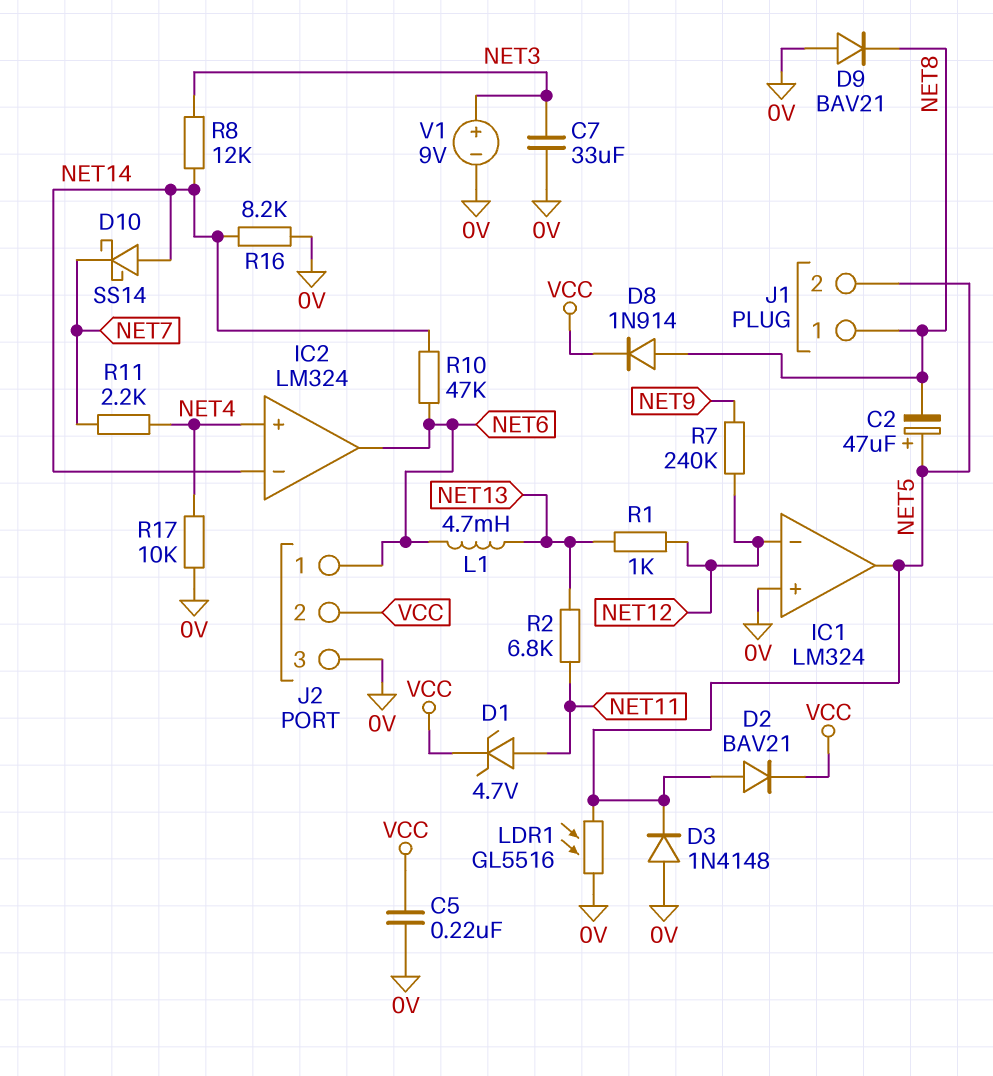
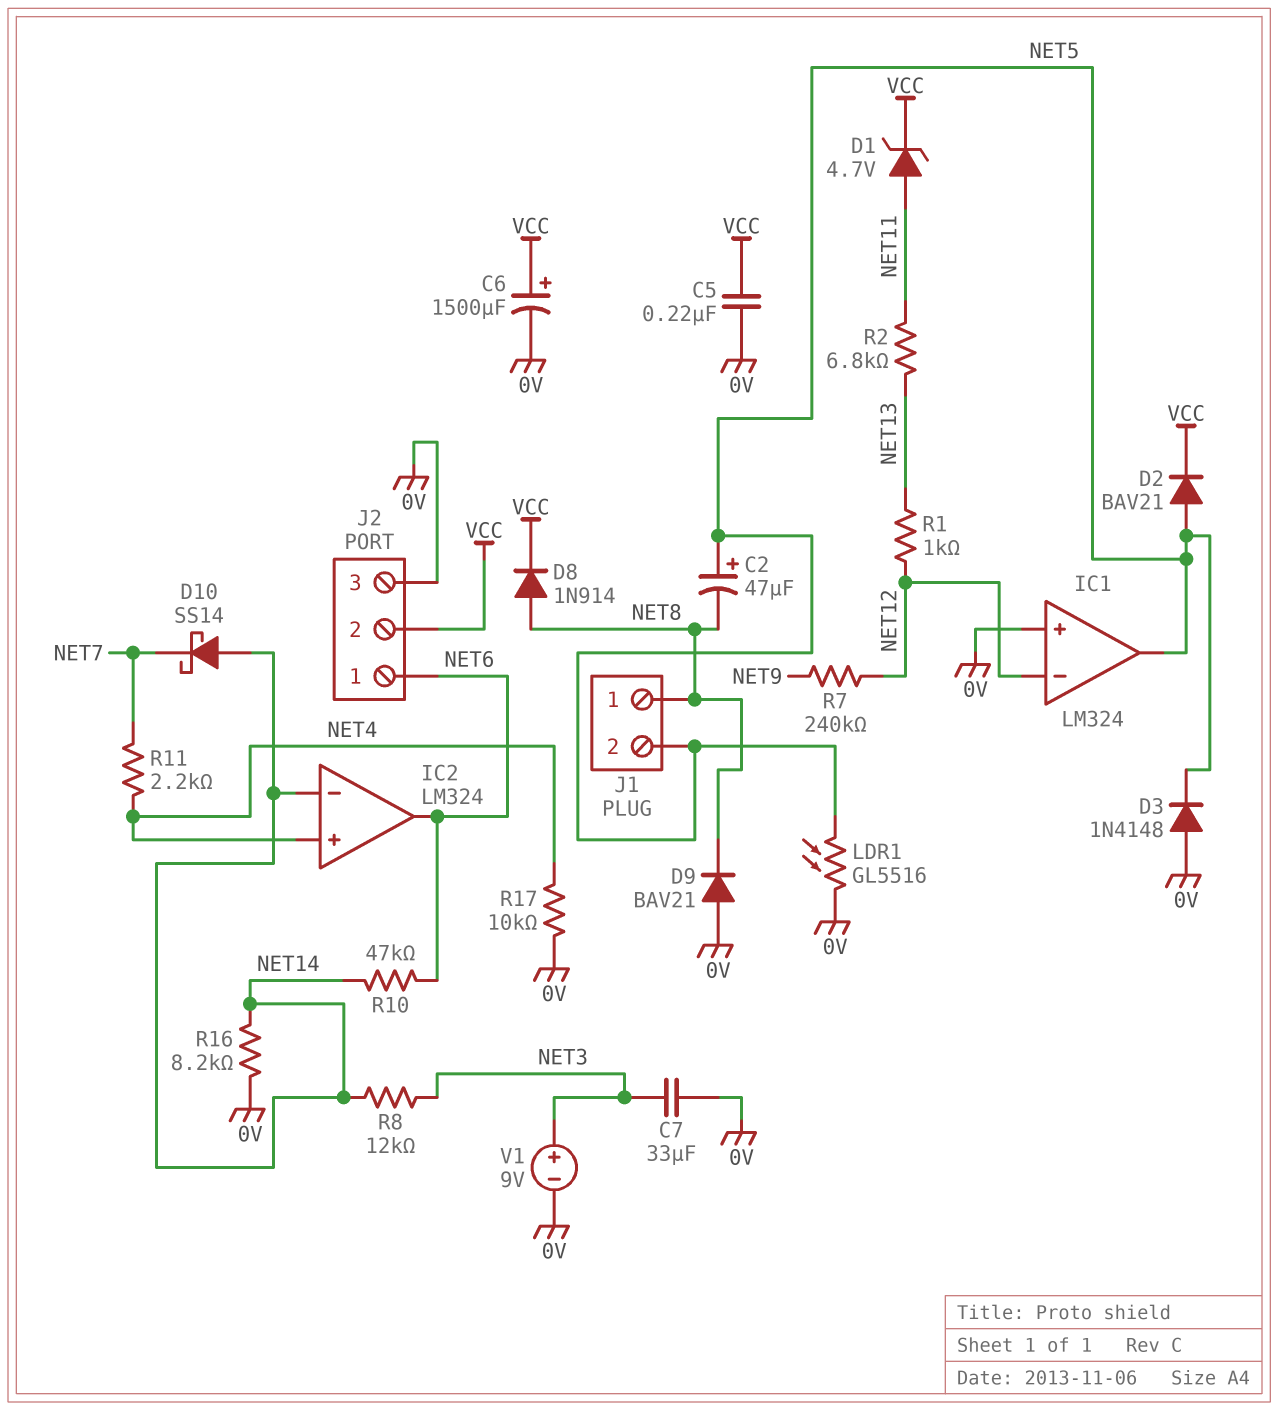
C6: none -> 1500uF (plus VCC, minus 0V)
L1: 4.7mH (NET6, NET13) -> none

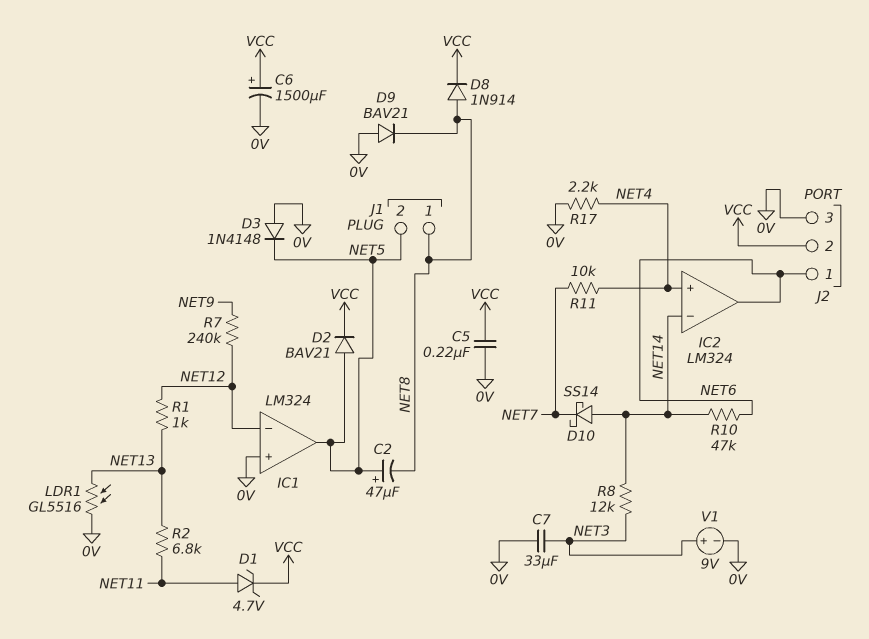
LDR1: GL5516 (0V, NET5) -> GL5516 (0V, NET13)
R11: 2.2k (NET4, NET7) -> 10k (NET4, NET7)
R16: 8.2k (0V, NET14) -> none
R17: 10k (0V, NET4) -> 2.2k (0V, NET4)

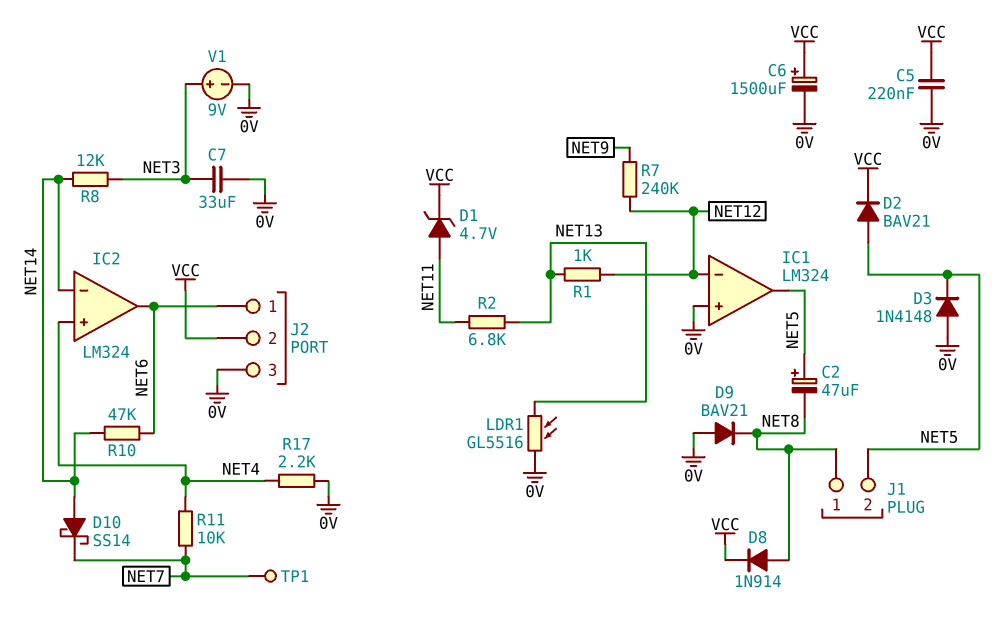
TP1: none -> test point (NET7)

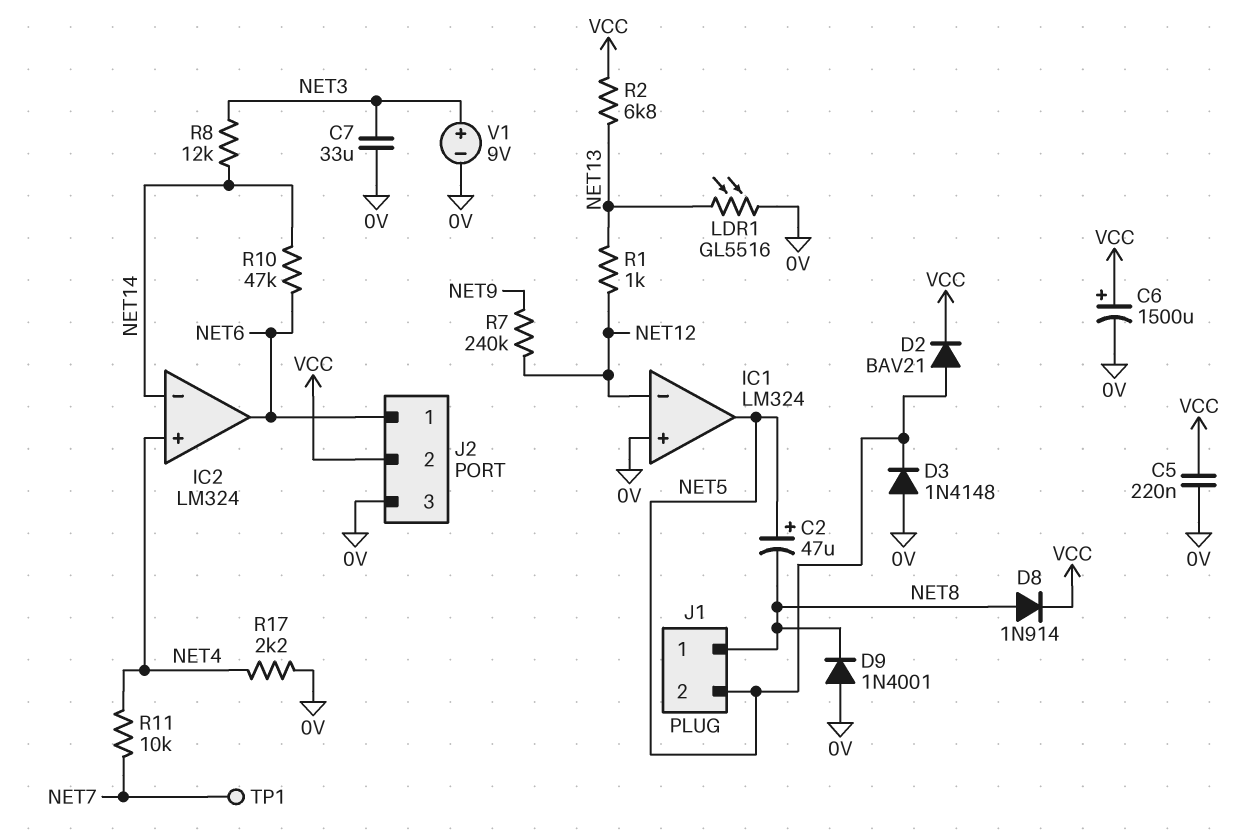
D1: zener 4.7V (A NET11, K VCC) -> none
D9: diode BAV21 (A 0V, K NET8) -> diode 1N4001 (A 0V, K NET8)
D10: schottky SS14 (A NET14, K NET7) -> none
R2: 6.8k (NET11, NET13) -> 6.8k (NET13, VCC)

